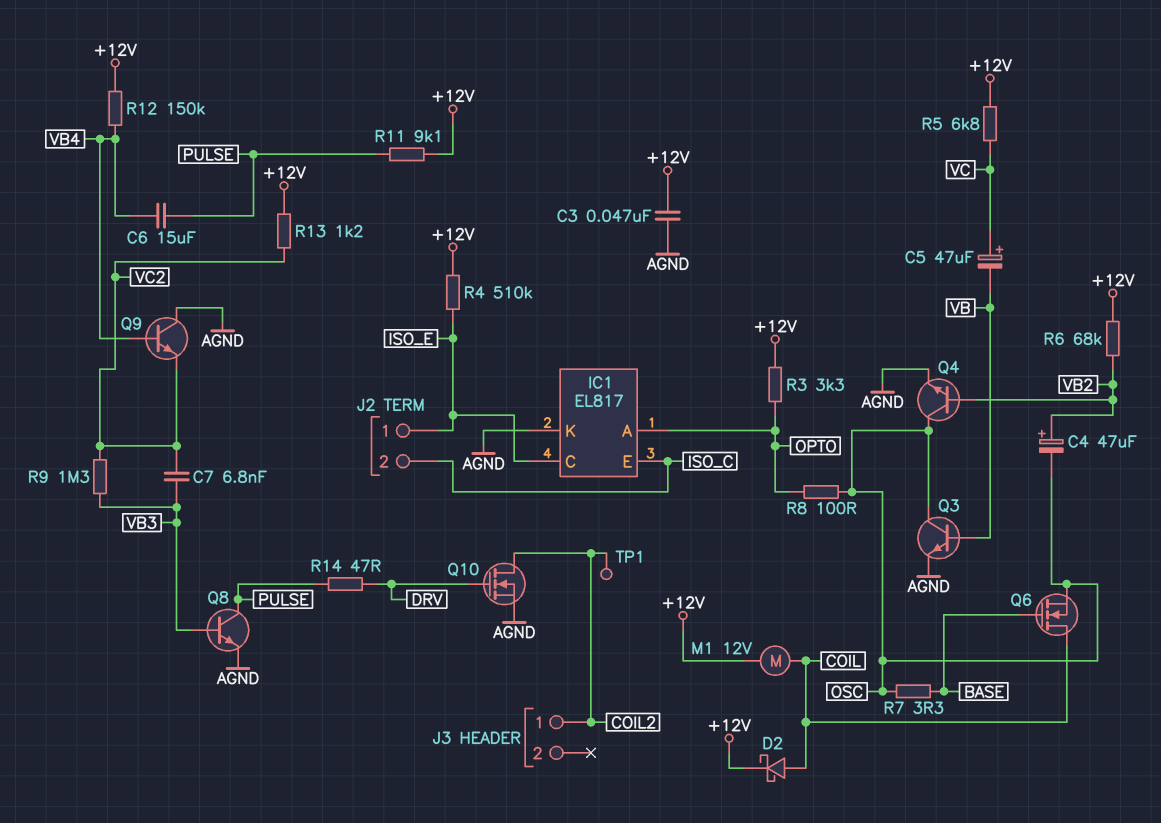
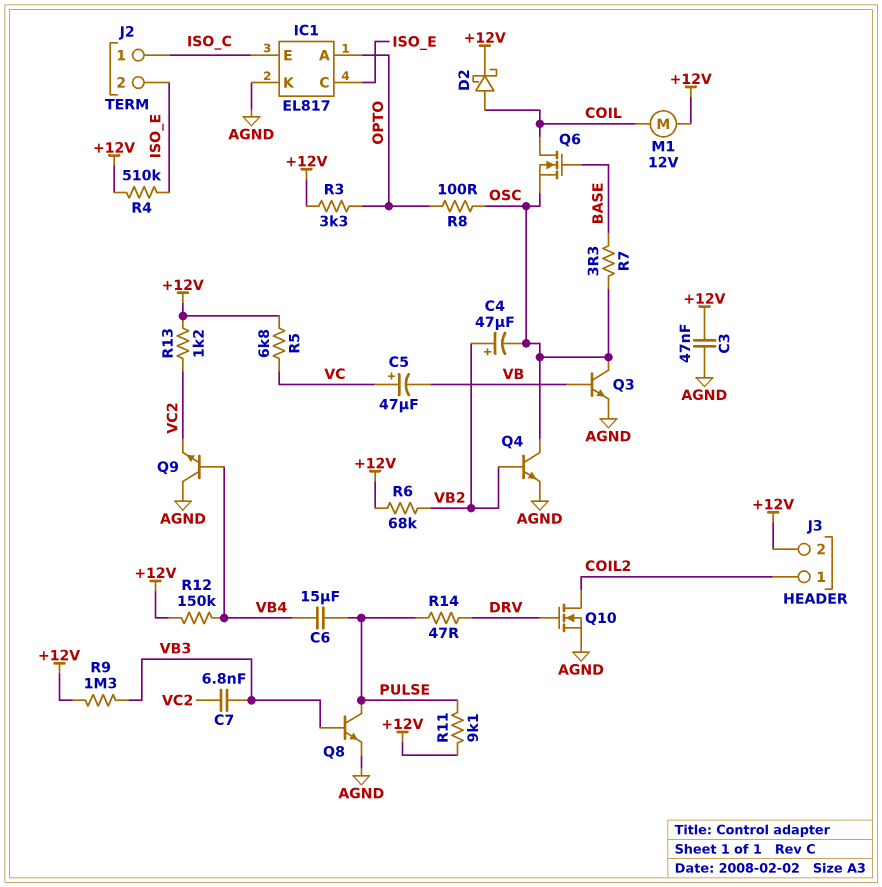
J2 pin 1: ISO_E -> ISO_C
J2 pin 2: ISO_C -> ISO_E
J3 pin 2: none -> +12V
R9: 1.3M (VB3, VC2) -> 1.3M (+12V, VB3)
TP1: test point (COIL2) -> none

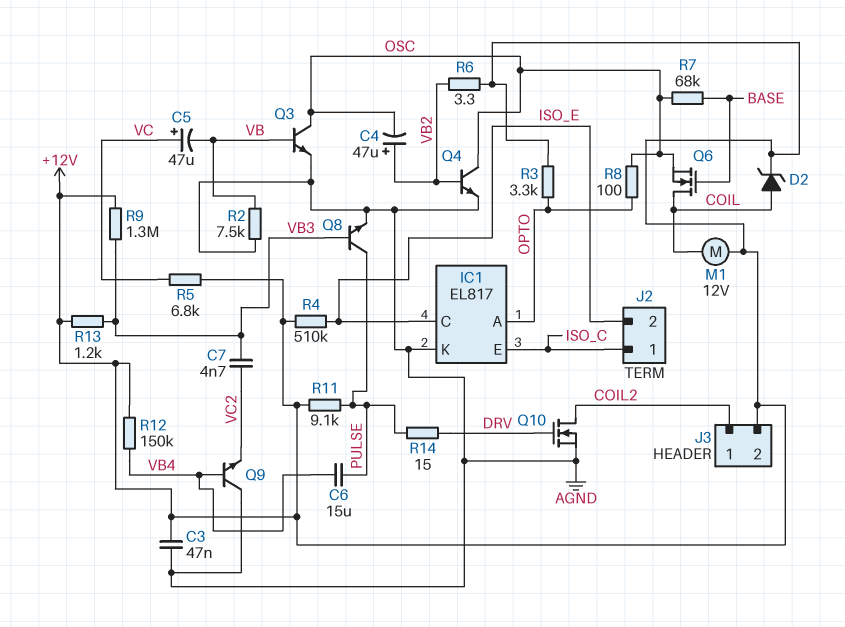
C7: 6.8nF (VB3, VC2) -> 4.7nF (VB3, VC2)
D2: schottky (A COIL, K +12V) -> zener (A COIL, K +12V)
R2: none -> 7.5k (AGND, VB)
R6: 68k (+12V, VB2) -> 3.3 (+12V, VB2)
R7: 3.3 (BASE, OSC) -> 68k (BASE, OSC)
R13: 1.2k (+12V, VC2) -> 1.2k (+12V, VB3)
R14: 47 (DRV, PULSE) -> 15 (DRV, PULSE)

